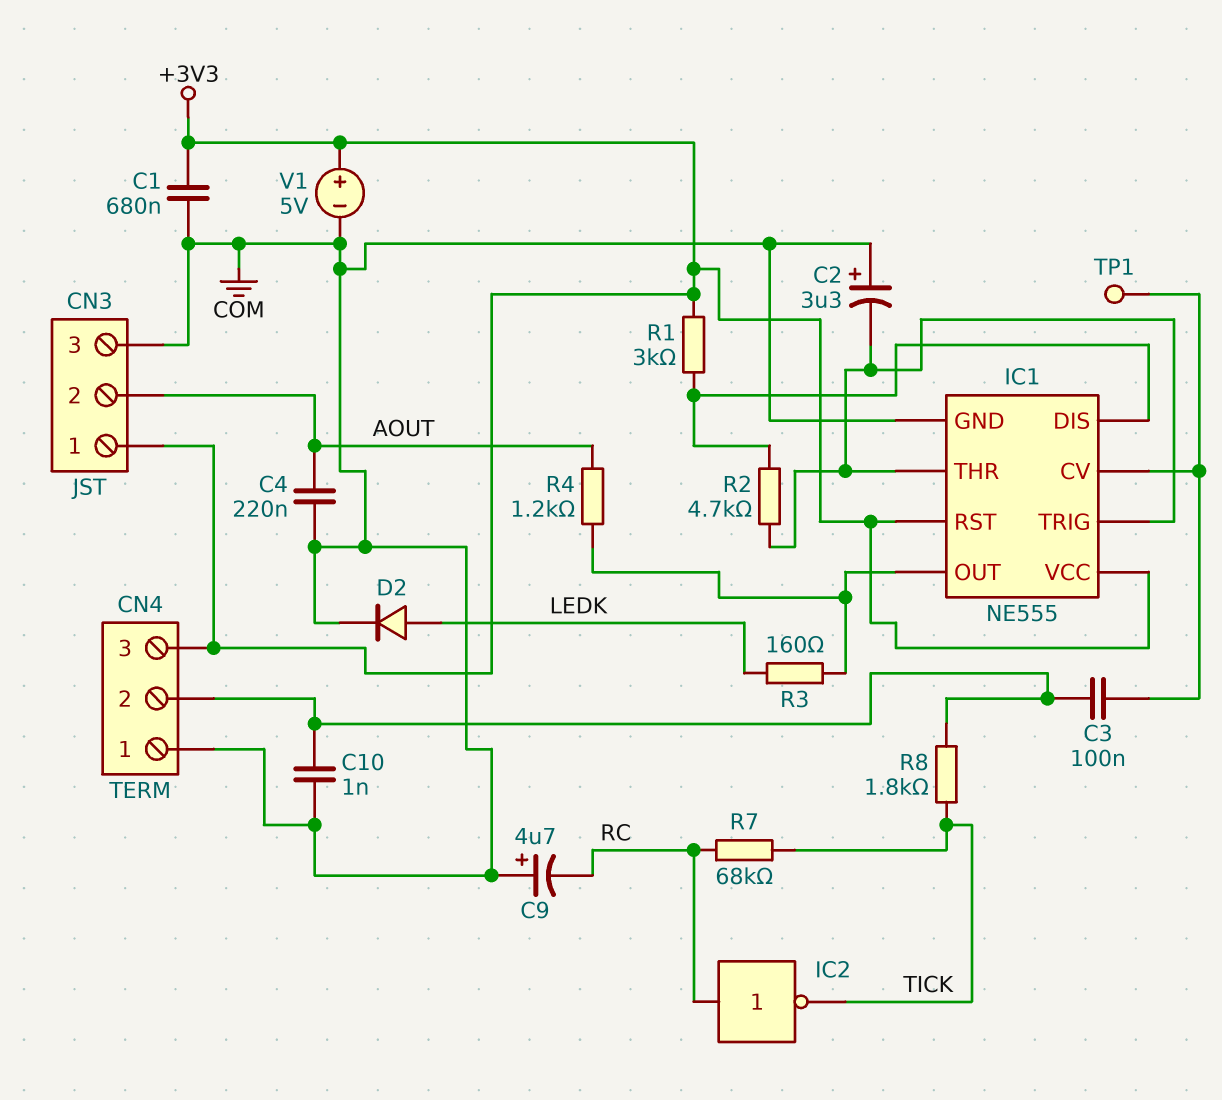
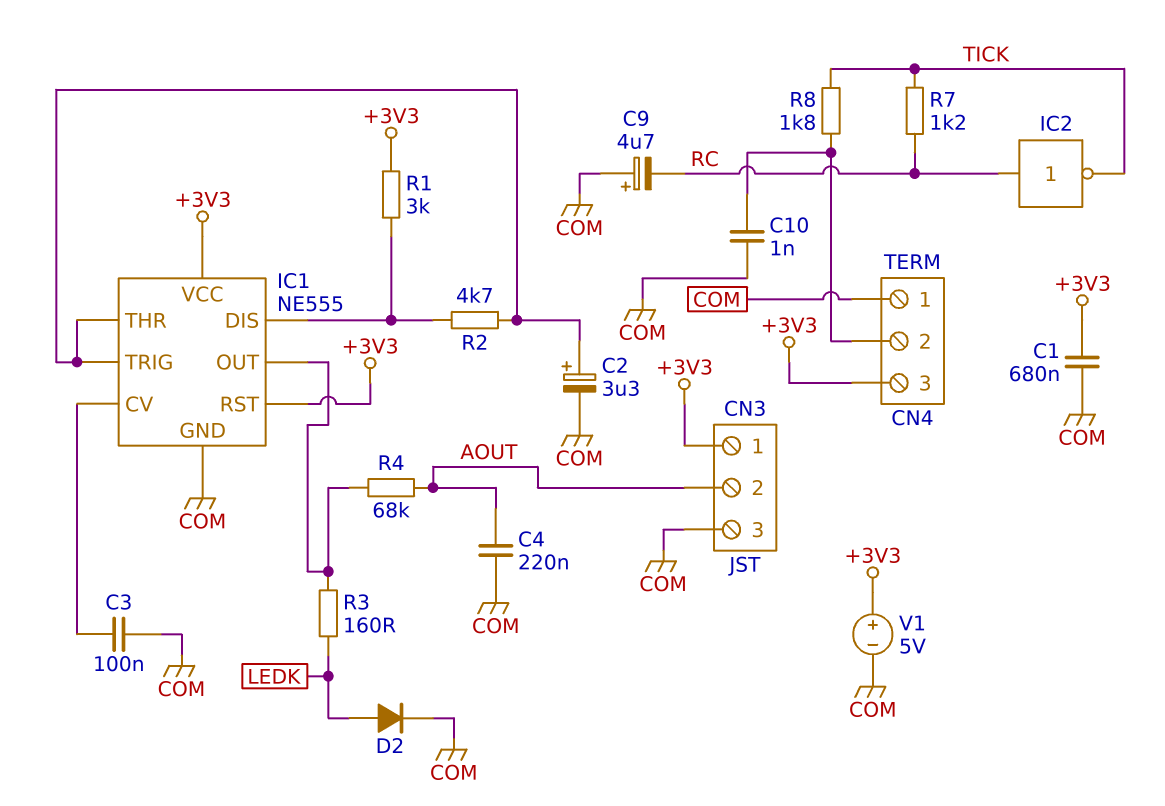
C2: 3.3uF (plus COM, minus IC1/THR) -> 3.3uF (plus IC1/THR, minus COM)
C3: 100nF (CN4/2, IC1/CV) -> 100nF (COM, IC1/CV)
R4: 1.2k (AOUT, IC1/OUT) -> 68k (AOUT, IC1/OUT)
R7: 68k (RC, TICK) -> 1.2k (RC, TICK)
TP1: test point (IC1/CV) -> none

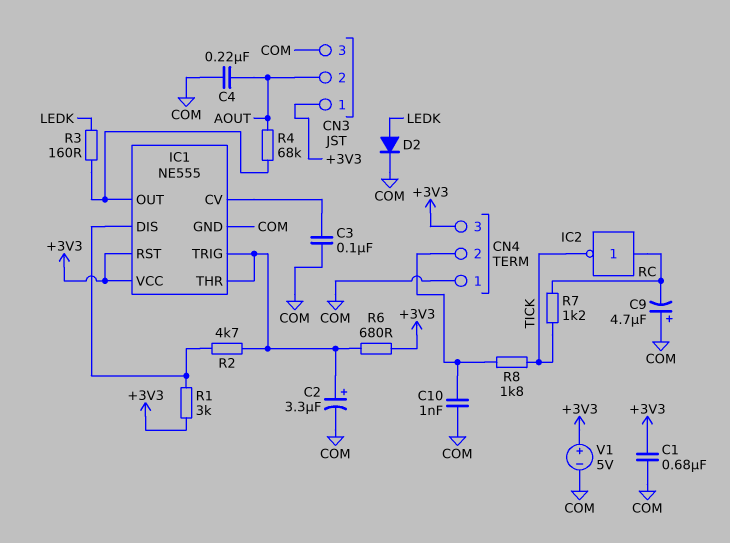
R6: none -> 680 (+3V3, IC1/THR)

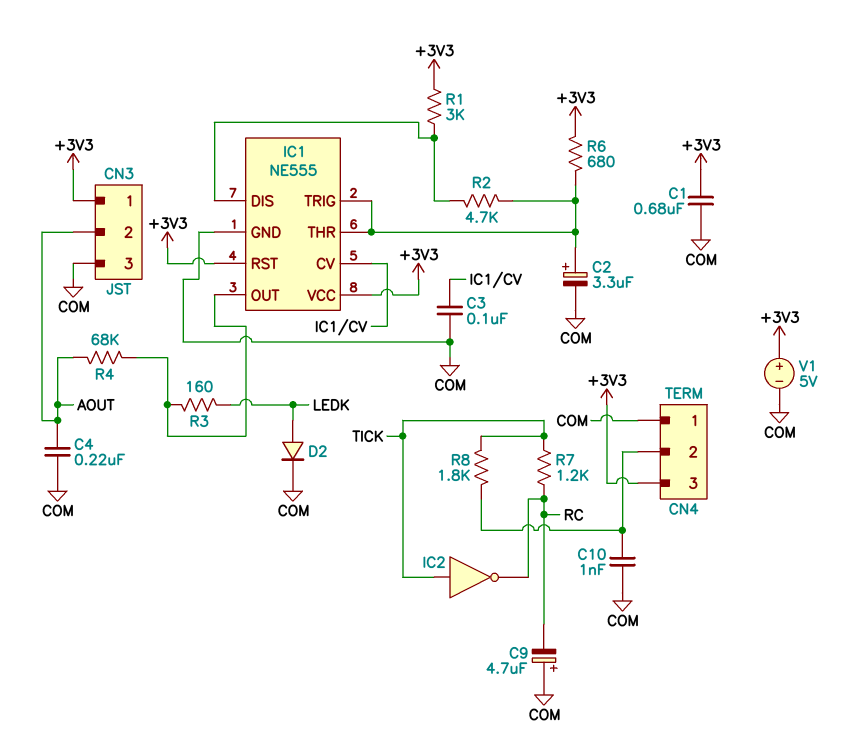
IC2: NOT (in RC, out TICK) -> NOT (in TICK, out RC)

